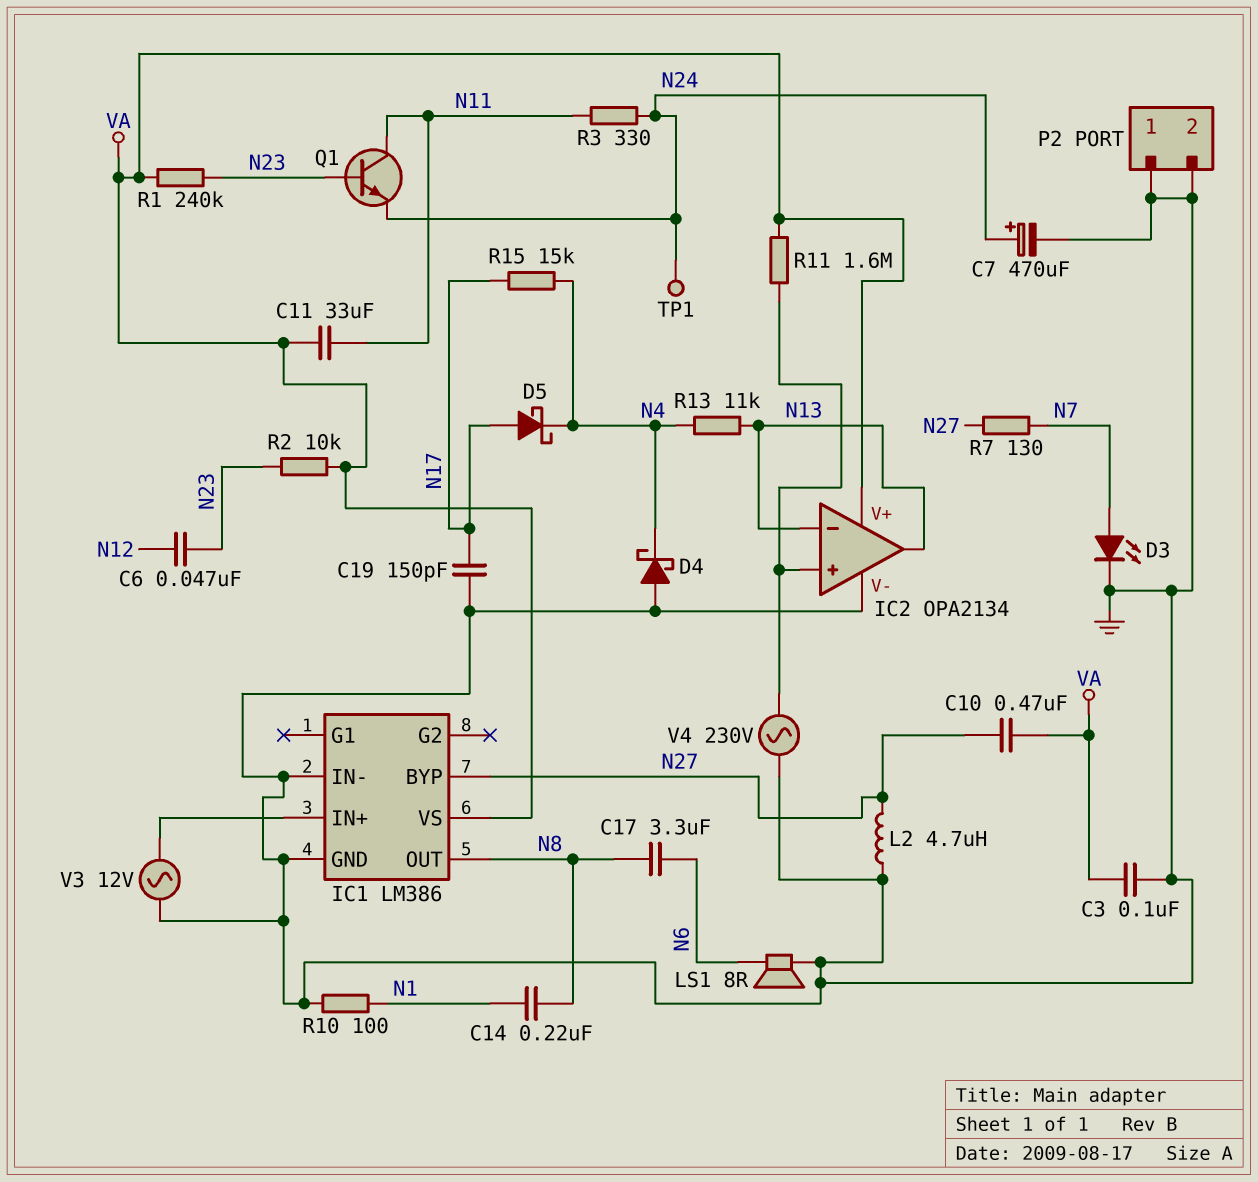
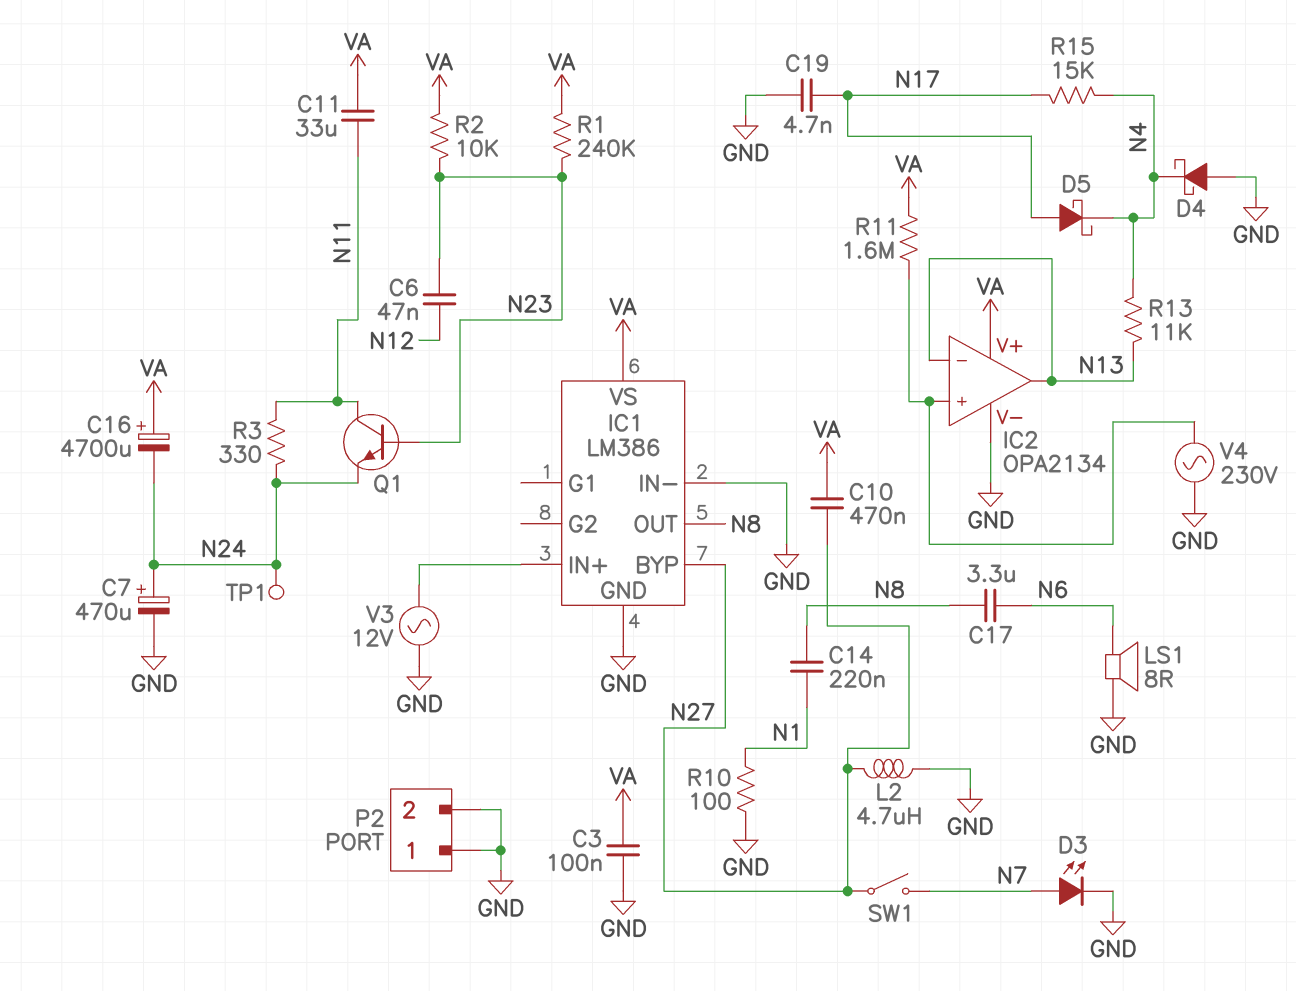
C16: none -> 4700uF (plus VA, minus N24)
C19: 150pF (GND, N17) -> 4.7nF (GND, N17)
R7: 130 (N7, N27) -> none
SW1: none -> switch (N7, N27)

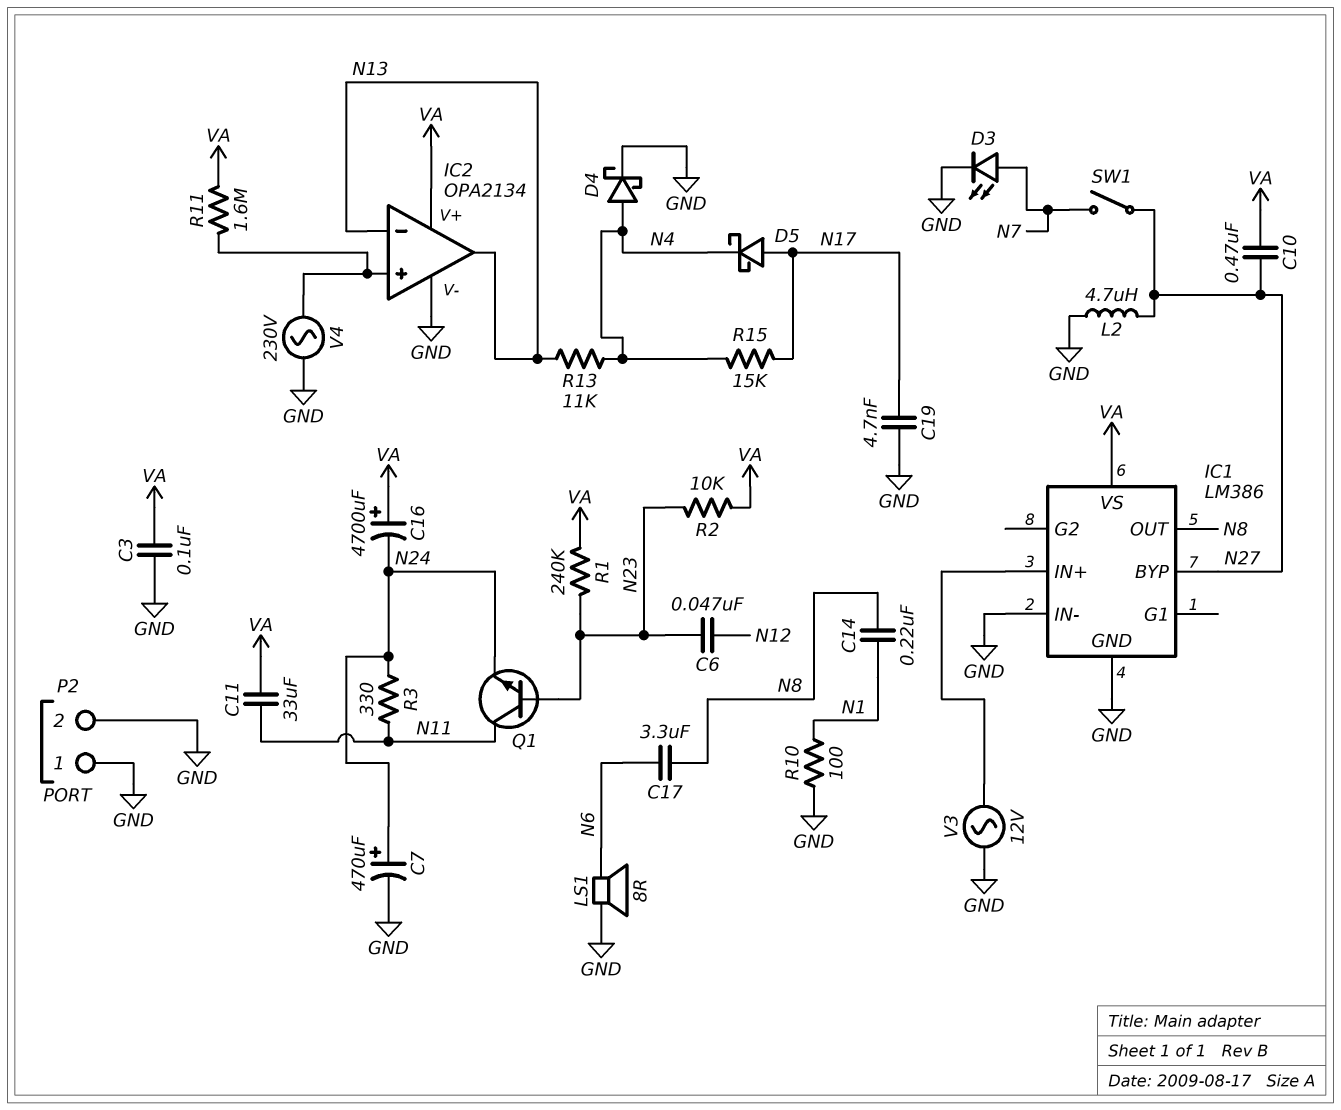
D4: schottky (A GND, K N4) -> schottky (A N4, K GND)
TP1: test point (N24) -> none

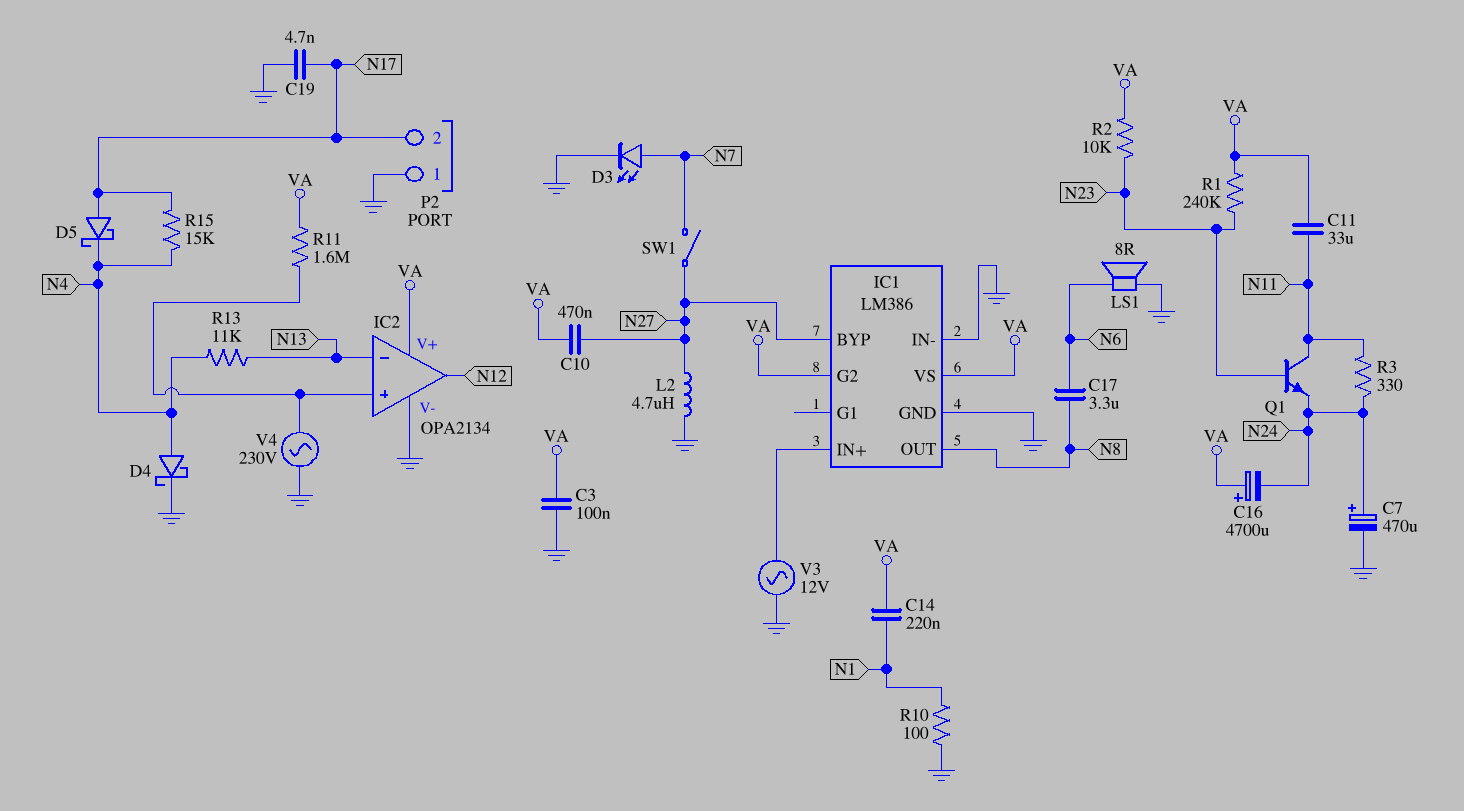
C6: 47nF (N12, N23) -> none
C14: 220nF (N1, N8) -> 220nF (N1, VA)
IC1 pin G2: none -> VA
IC2 pin out: N13 -> N12
P2 pin 2: GND -> N17

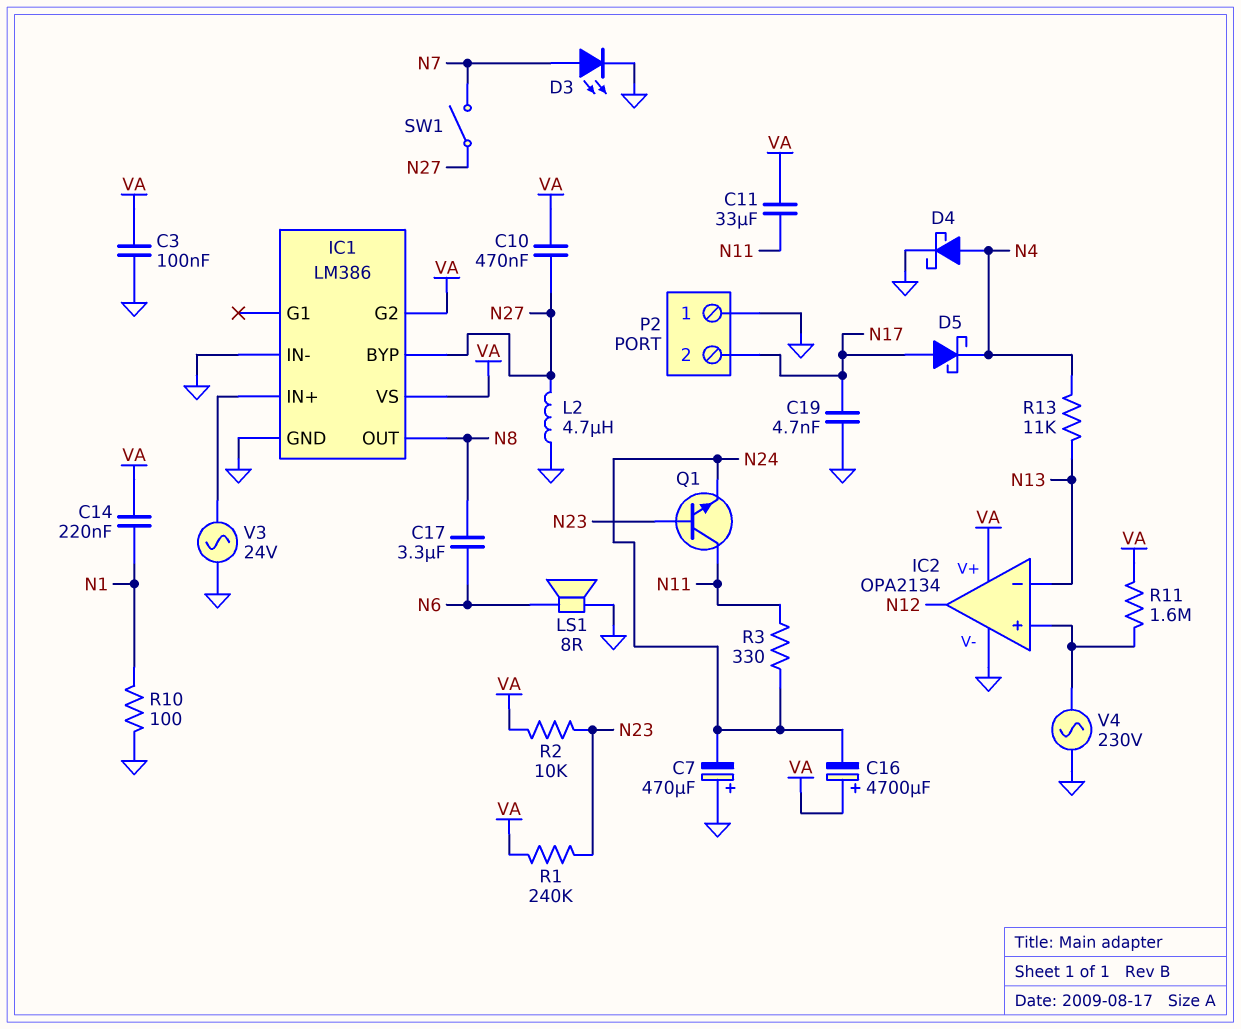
C7: 470uF (plus N24, minus GND) -> 470uF (plus GND, minus N24)
R15: 15k (N4, N17) -> none
V3: AC 12V (GND, IC1/IN+) -> AC 24V (GND, IC1/IN+)

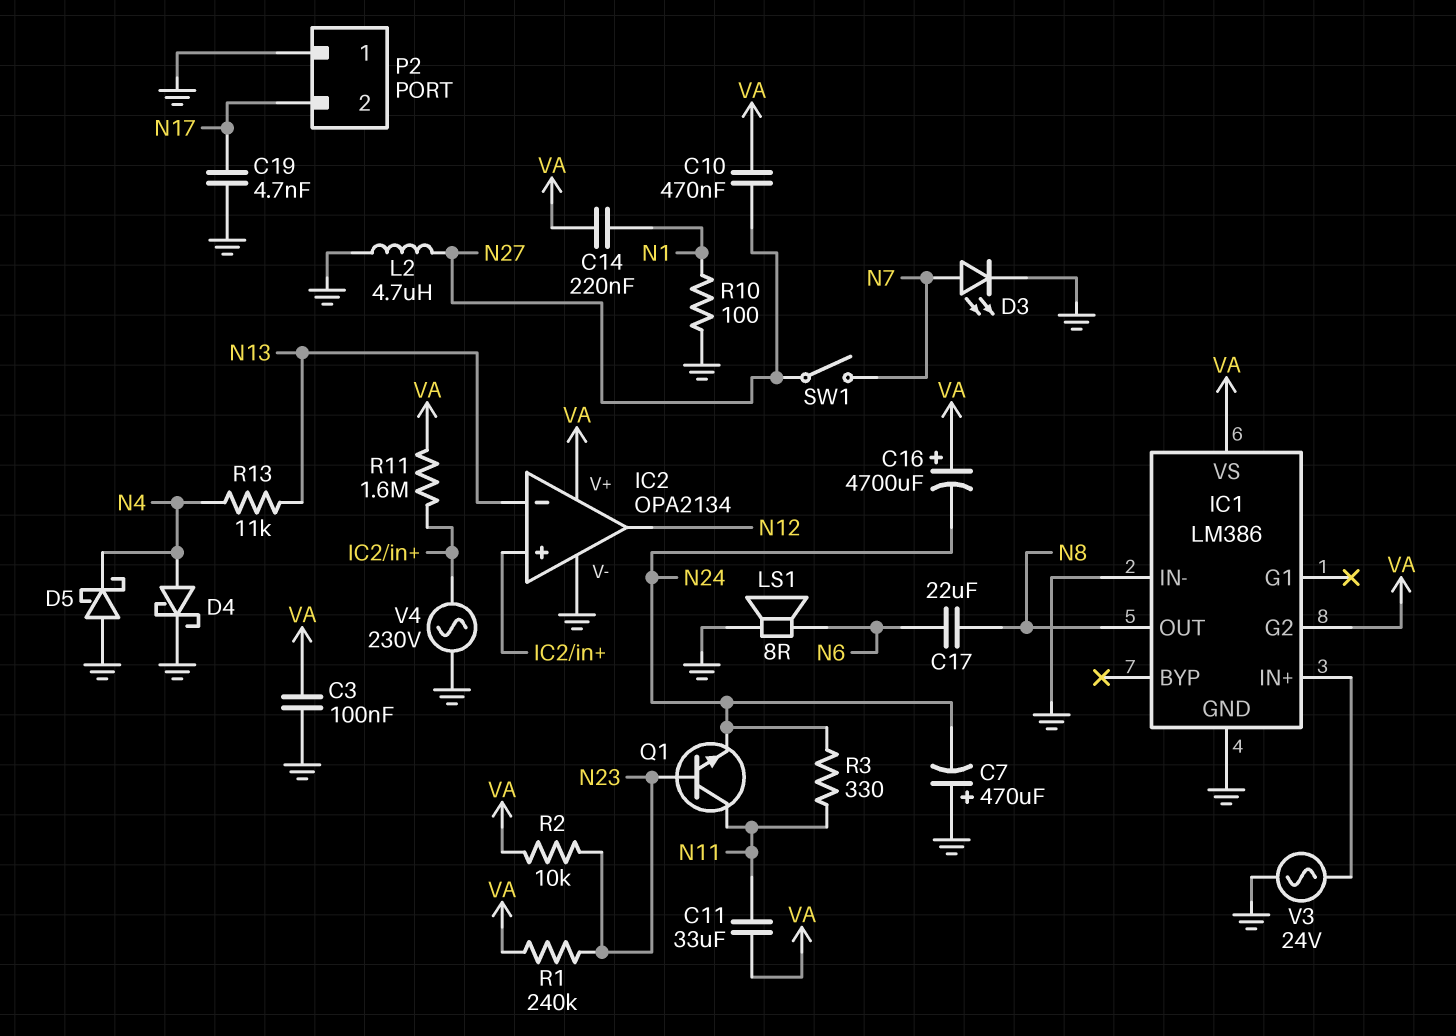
C17: 3.3uF (N6, N8) -> 22uF (N6, N8)
D5: schottky (A N17, K N4) -> schottky (A GND, K N4)
IC1 pin BYP: N27 -> none

